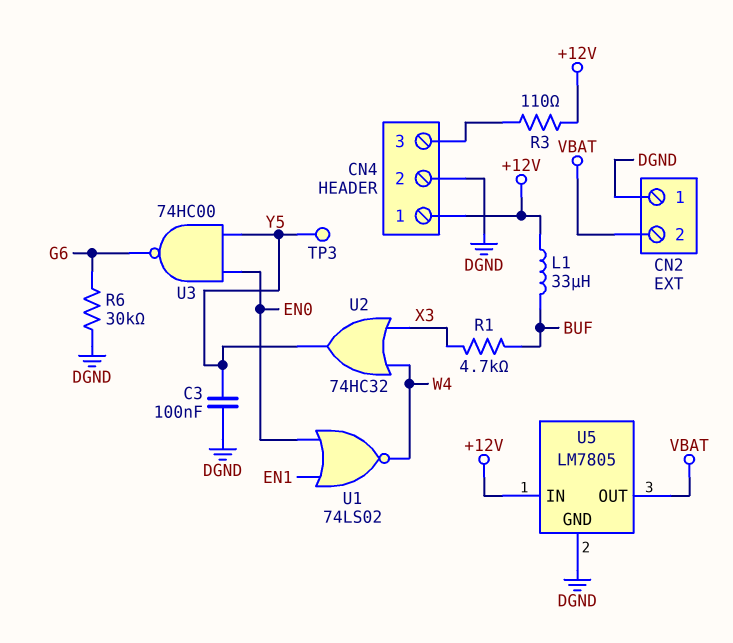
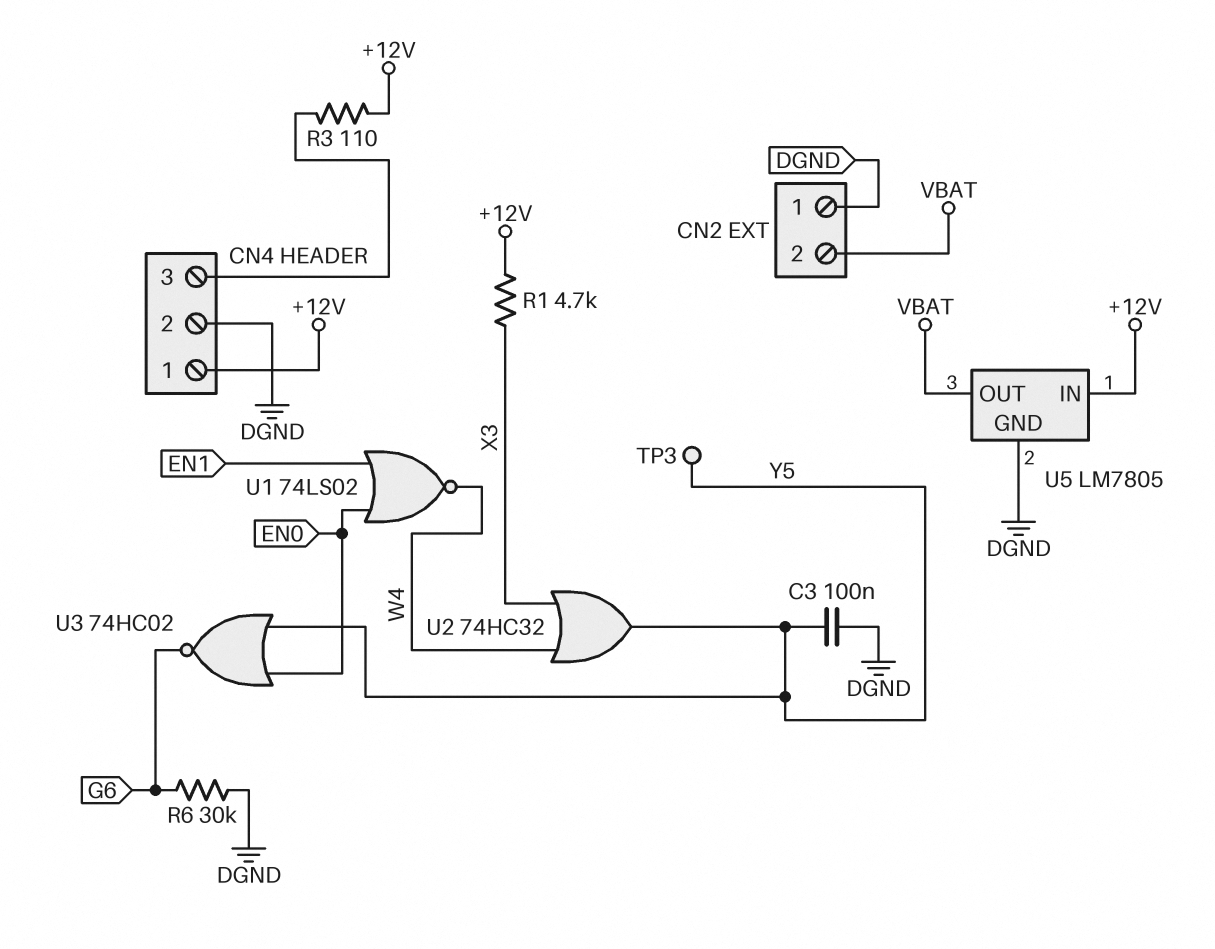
L1: 33uH (+12V, BUF) -> none
R1: 4.7k (BUF, X3) -> 4.7k (+12V, X3)
U3: NAND 74HC00 (in EN0, in Y5, out G6) -> NOR 74HC02 (in EN0, in Y5, out G6)

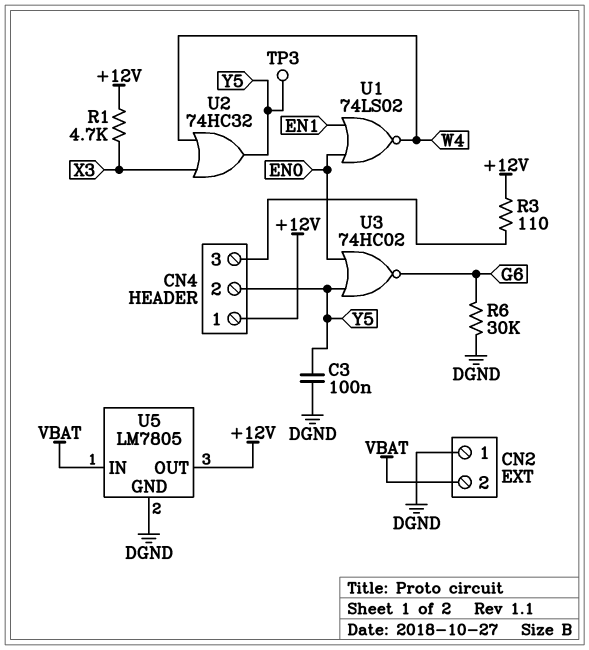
CN4 pin 2: DGND -> Y5
U5 pin IN: +12V -> VBAT
U5 pin OUT: VBAT -> +12V

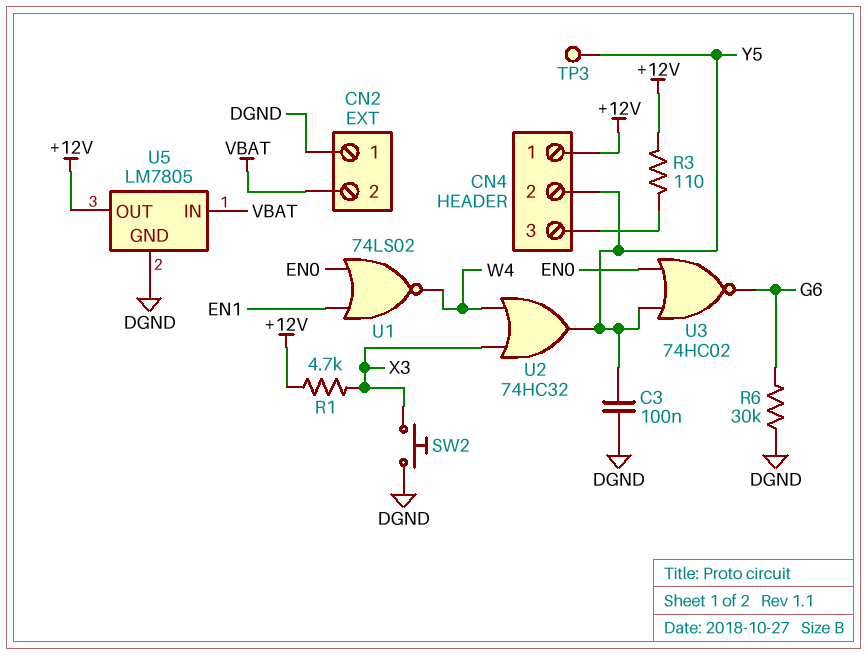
SW2: none -> button (DGND, X3)

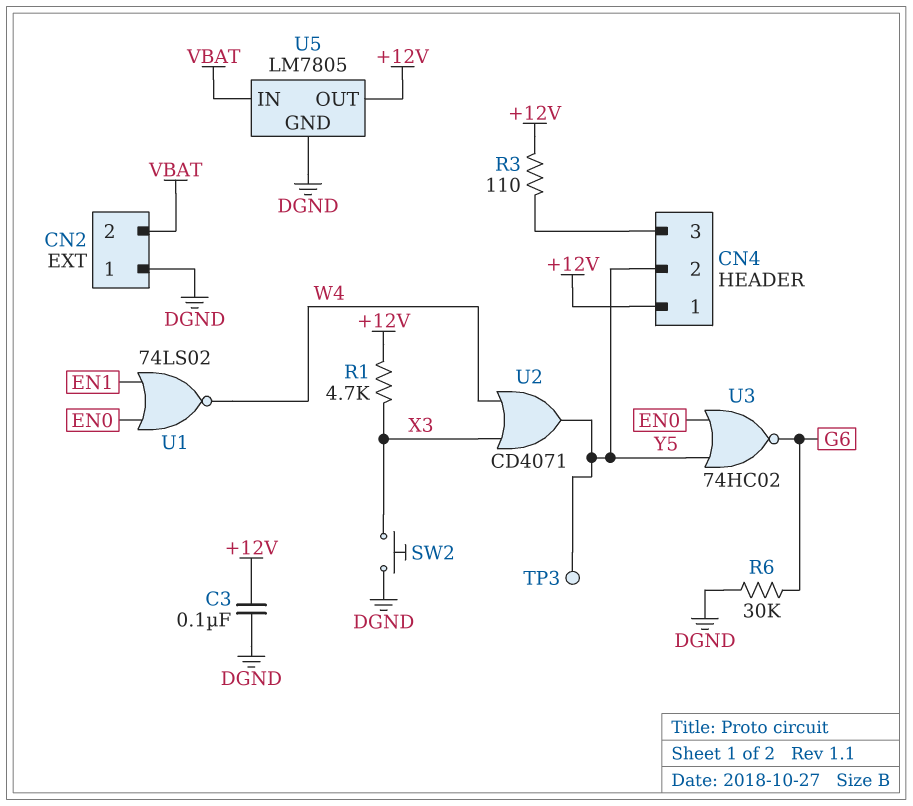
C3: 100nF (DGND, Y5) -> 100nF (+12V, DGND)
U2: OR 74HC32 (in W4, in X3, out Y5) -> OR CD4071 (in W4, in X3, out Y5)

